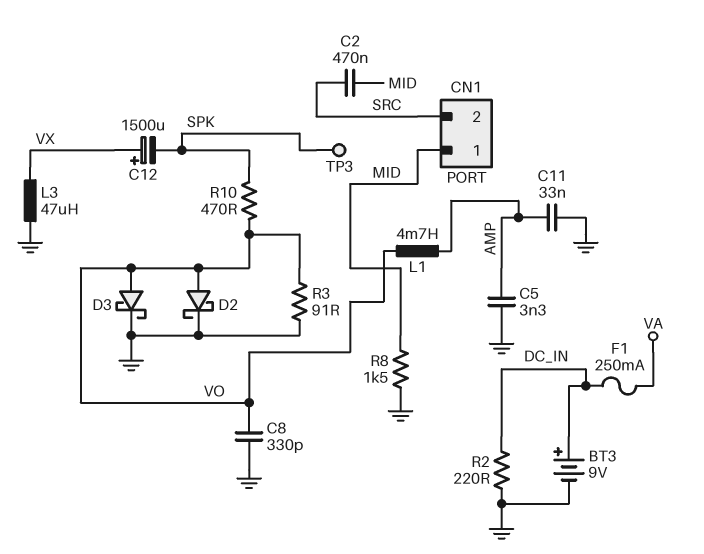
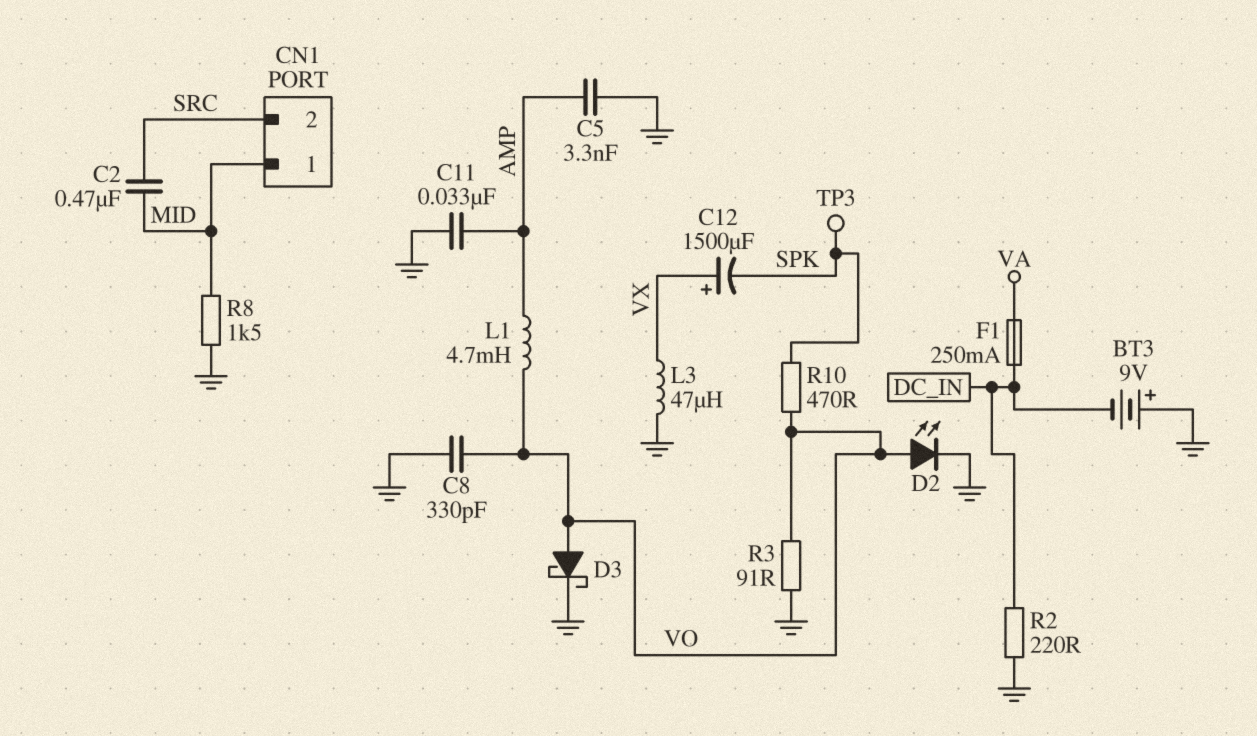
BT3: 9V (plus DC_IN, minus GND) -> 9V (plus GND, minus DC_IN)
D2: schottky (A VO, K GND) -> LED (A VO, K GND)

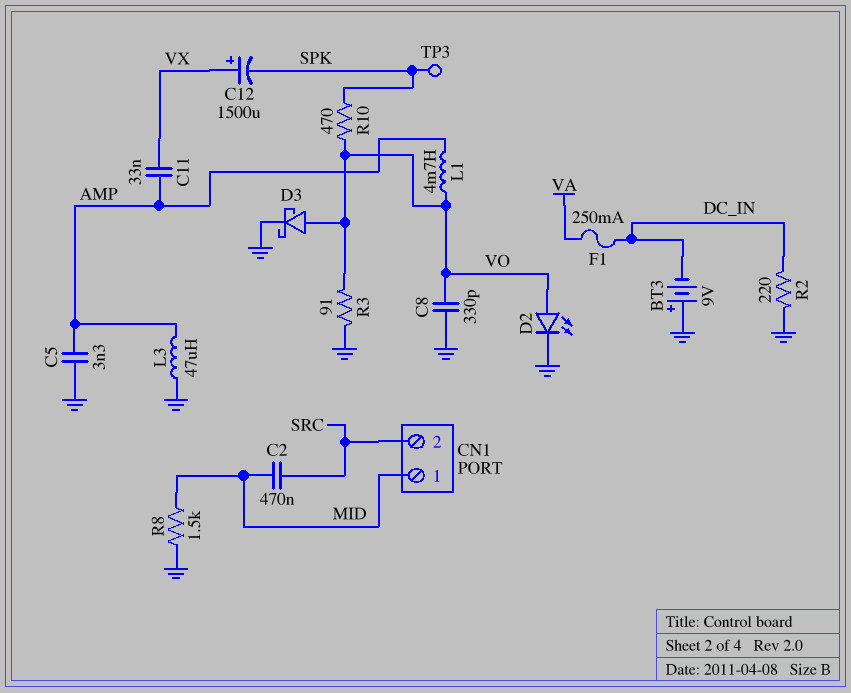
C11: 33nF (AMP, GND) -> 33nF (AMP, VX)
L3: 47uH (GND, VX) -> 47uH (AMP, GND)

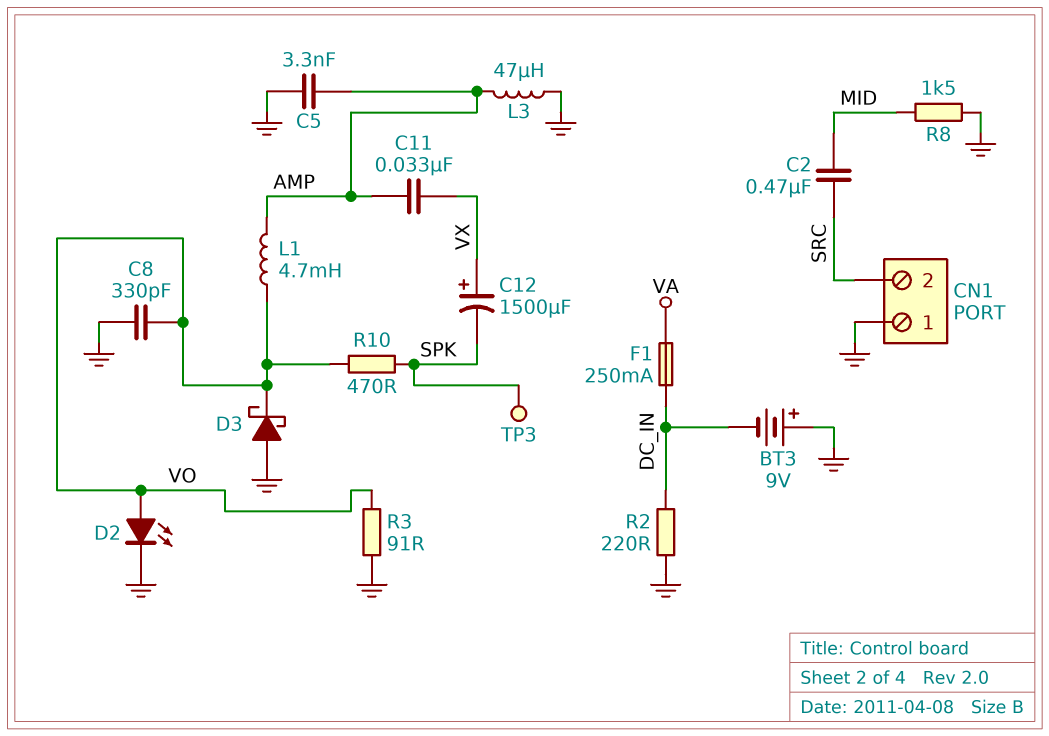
CN1 pin 1: MID -> GND
D3: schottky (A VO, K GND) -> schottky (A GND, K VO)

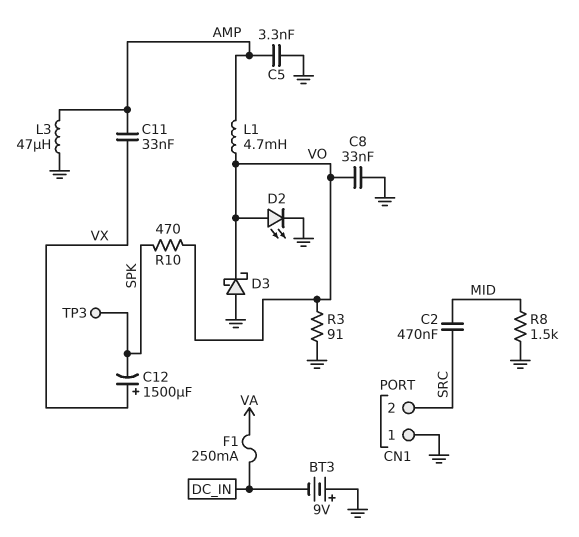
C8: 330pF (GND, VO) -> 33nF (GND, VO)
R2: 220 (DC_IN, GND) -> none

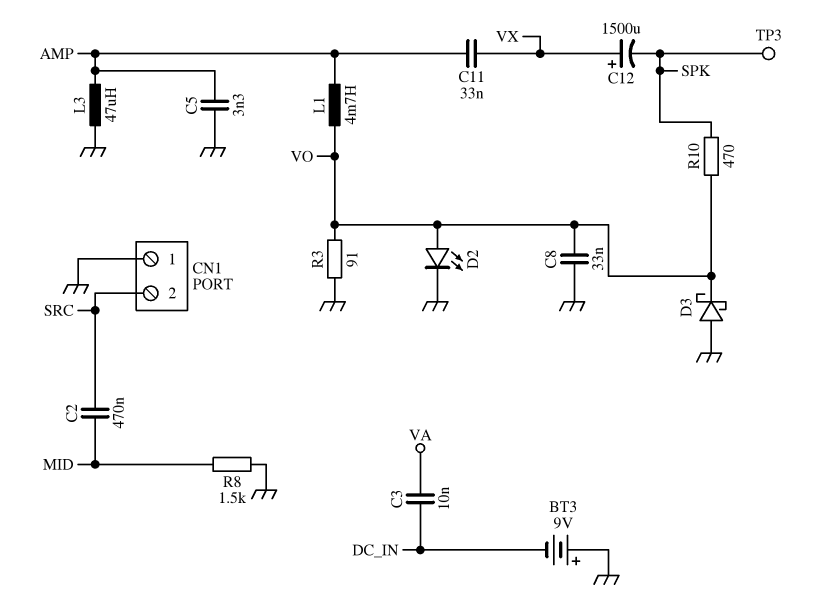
C3: none -> 10nF (DC_IN, VA)
F1: 250mA (DC_IN, VA) -> none

